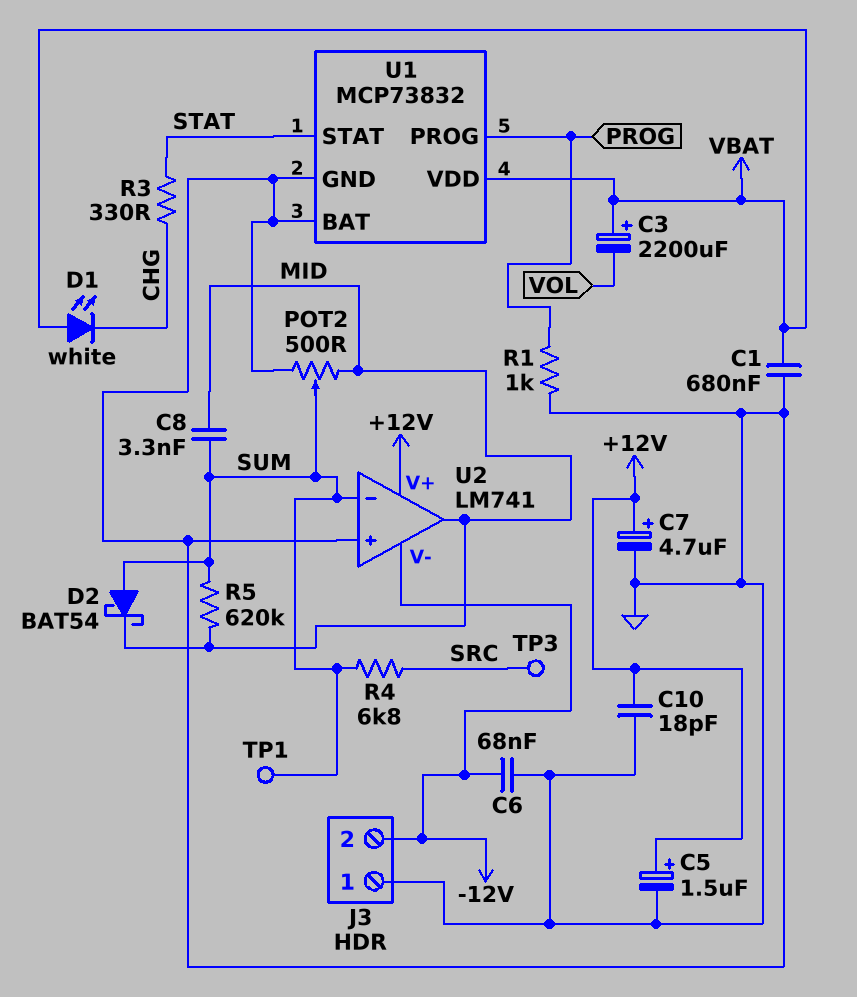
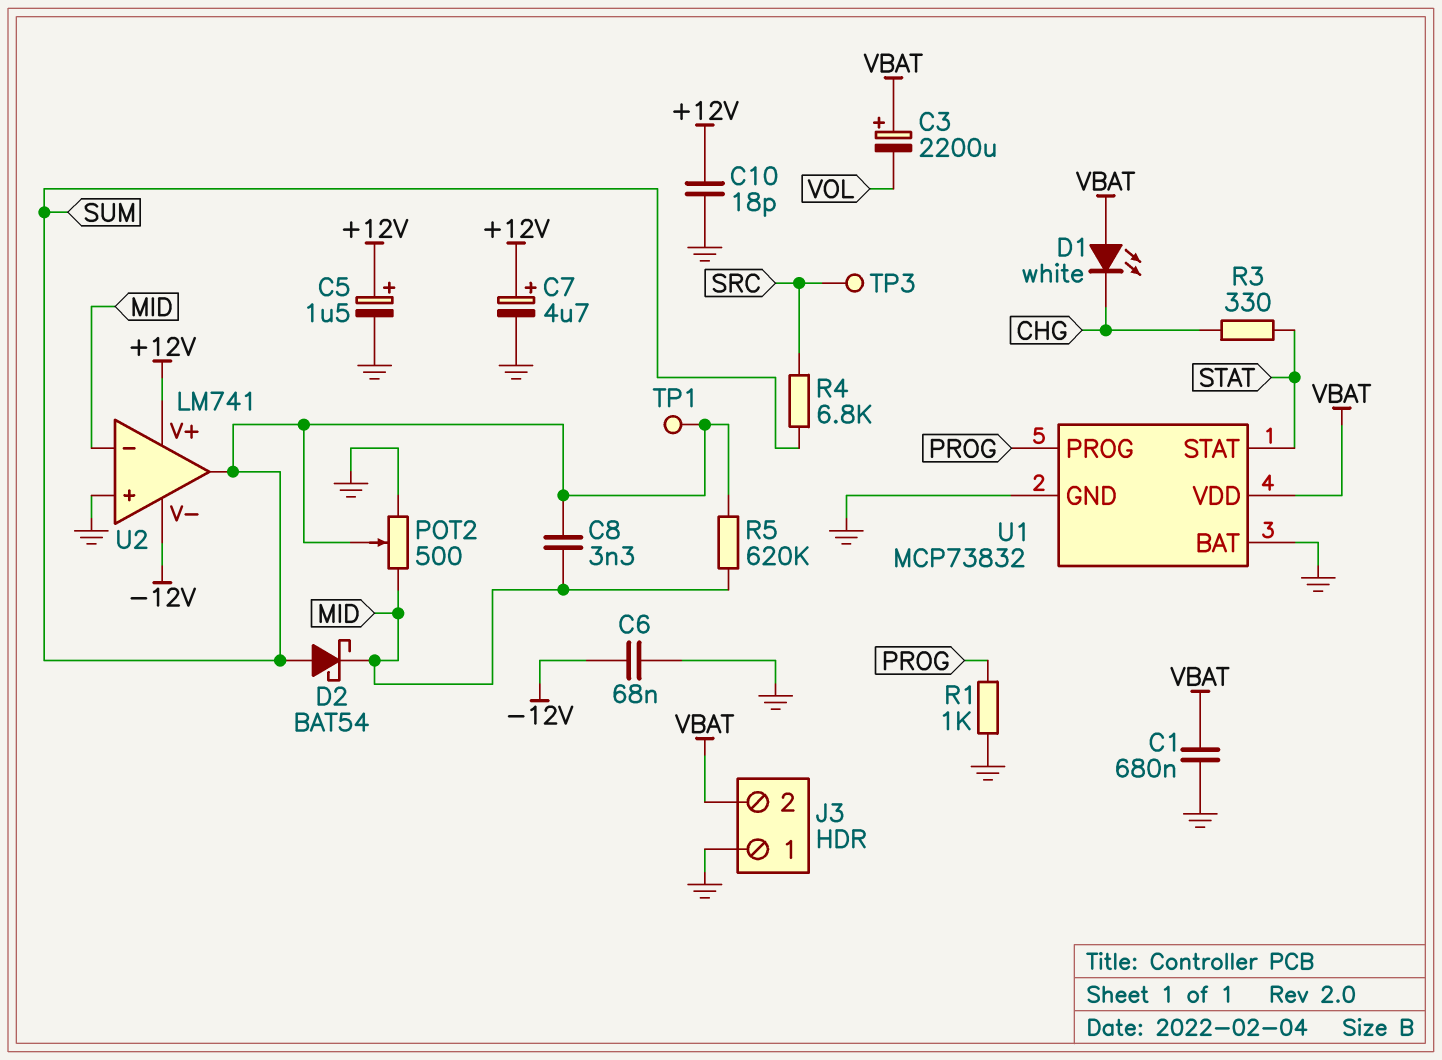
J3 pin 2: -12V -> VBAT
U2 pin in-: SUM -> MID
U2 pin out: MID -> SUM

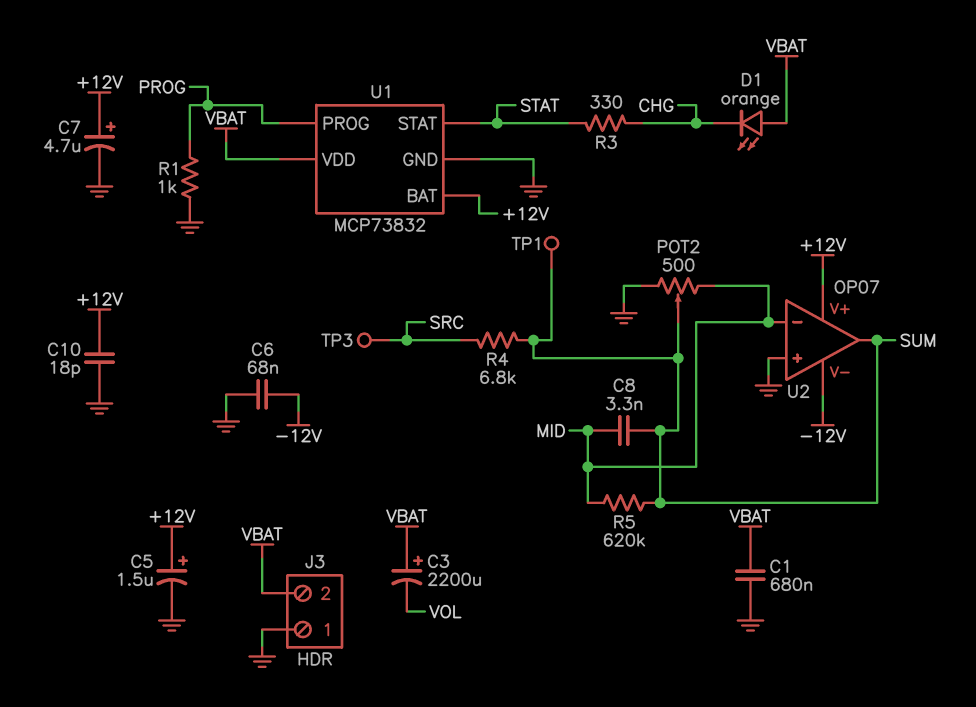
D1: LED white (A VBAT, K CHG) -> LED orange (A VBAT, K CHG)
D2: schottky BAT54 (A SUM, K MID) -> none
U1 pin BAT: GND -> +12V
U2: LM741 -> OP07

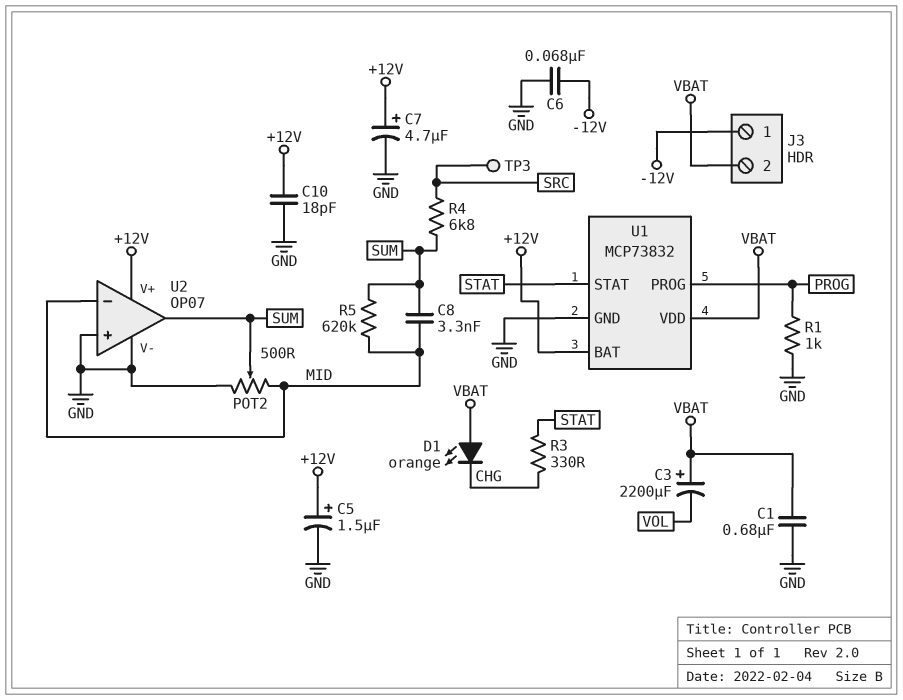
J3 pin 1: GND -> -12V
TP1: test point (SUM) -> none
U2 pin V-: -12V -> GND

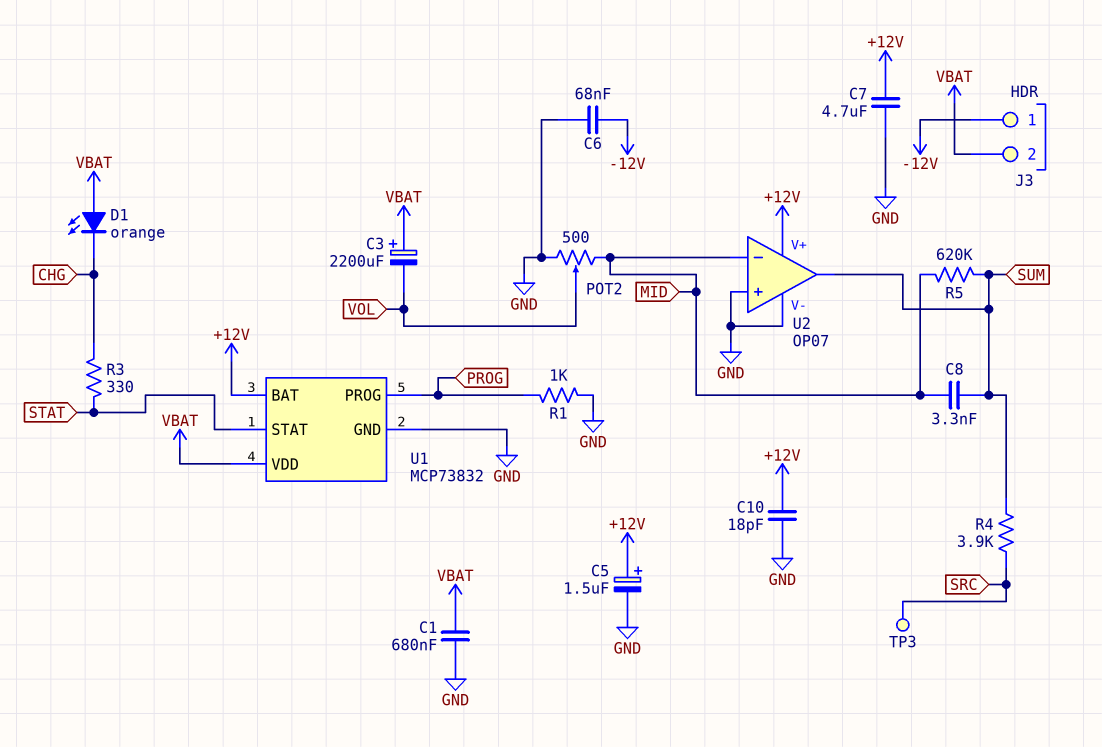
C7: 4.7uF (plus +12V, minus GND) -> 4.7uF (+12V, GND)
POT2: 500 (GND, MID, wiper SUM) -> 500 (GND, MID, wiper VOL)
R4: 6.8k (SRC, SUM) -> 3.9k (SRC, SUM)

